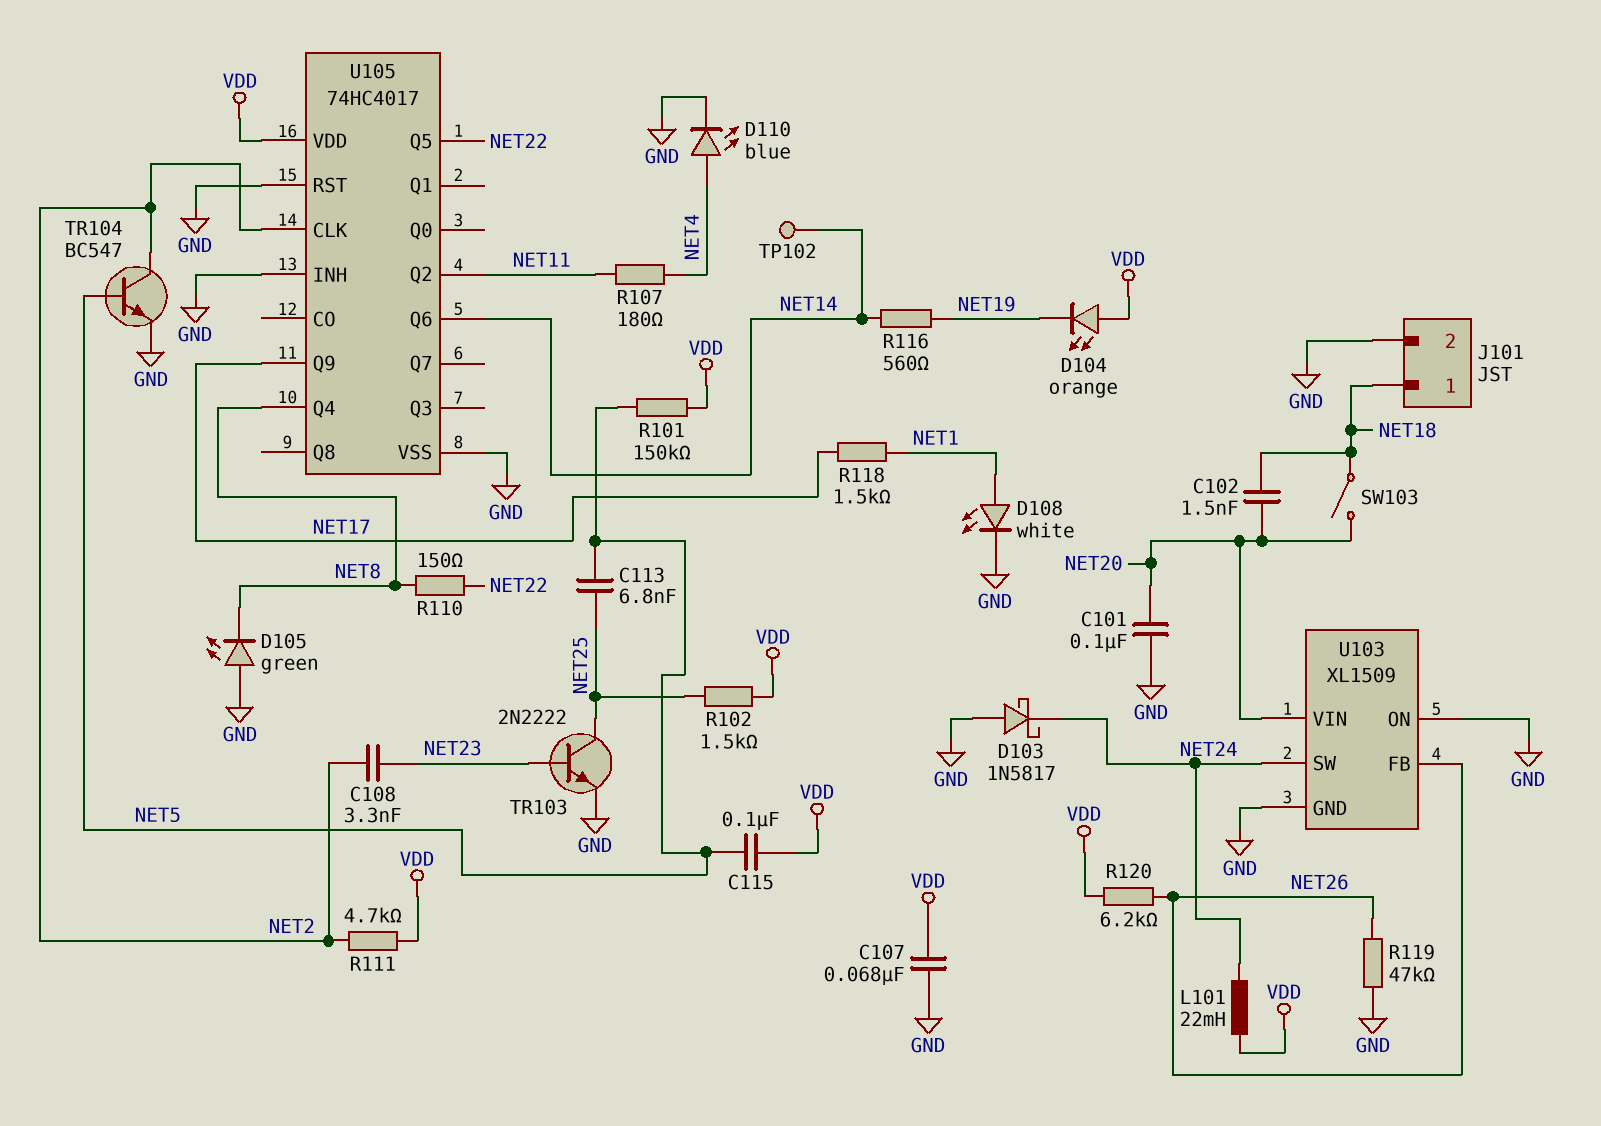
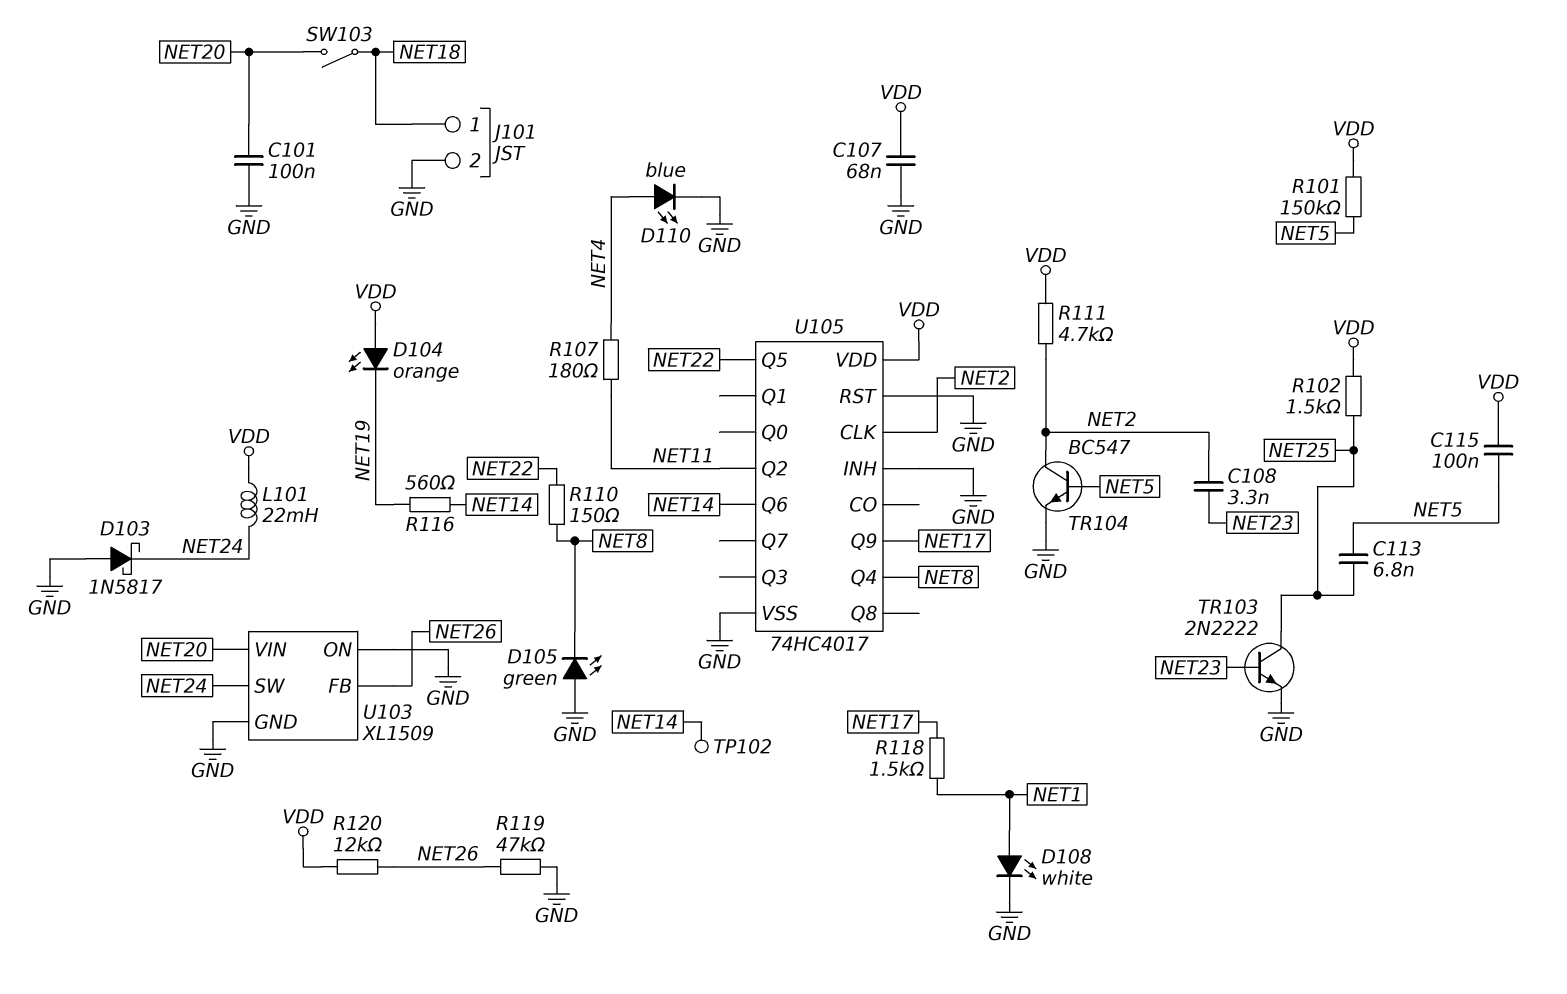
C102: 1.5nF (NET18, NET20) -> none
R120: 6.2k (NET26, VDD) -> 12k (NET26, VDD)

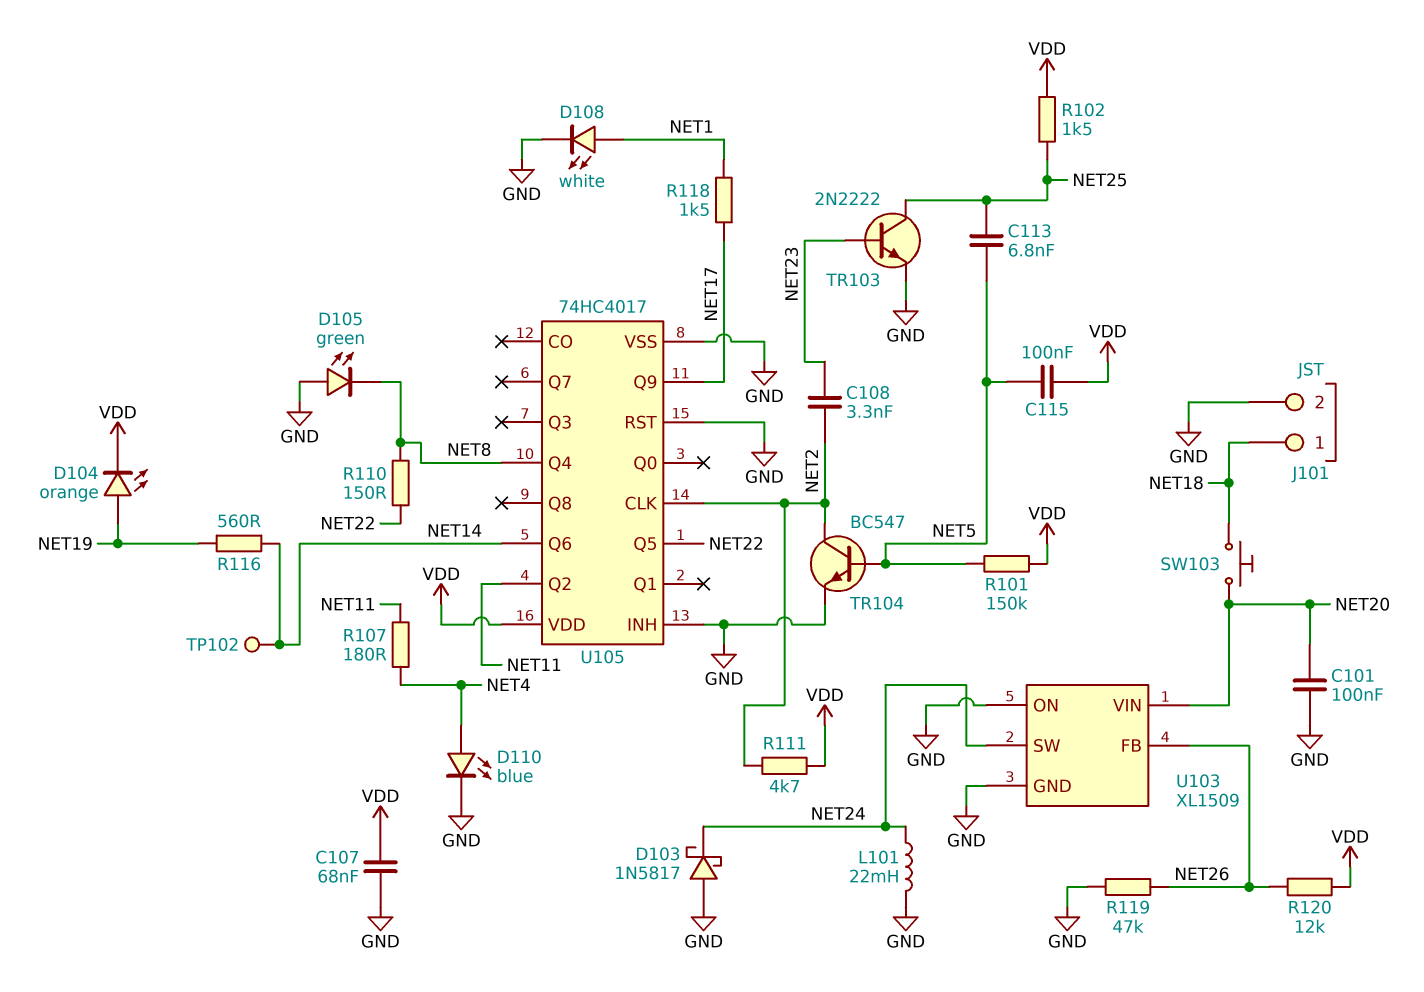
D104: LED orange (A VDD, K NET19) -> LED orange (A NET19, K VDD)
L101: 22mH (NET24, VDD) -> 22mH (GND, NET24)
SW103: switch (NET18, NET20) -> button (NET18, NET20)

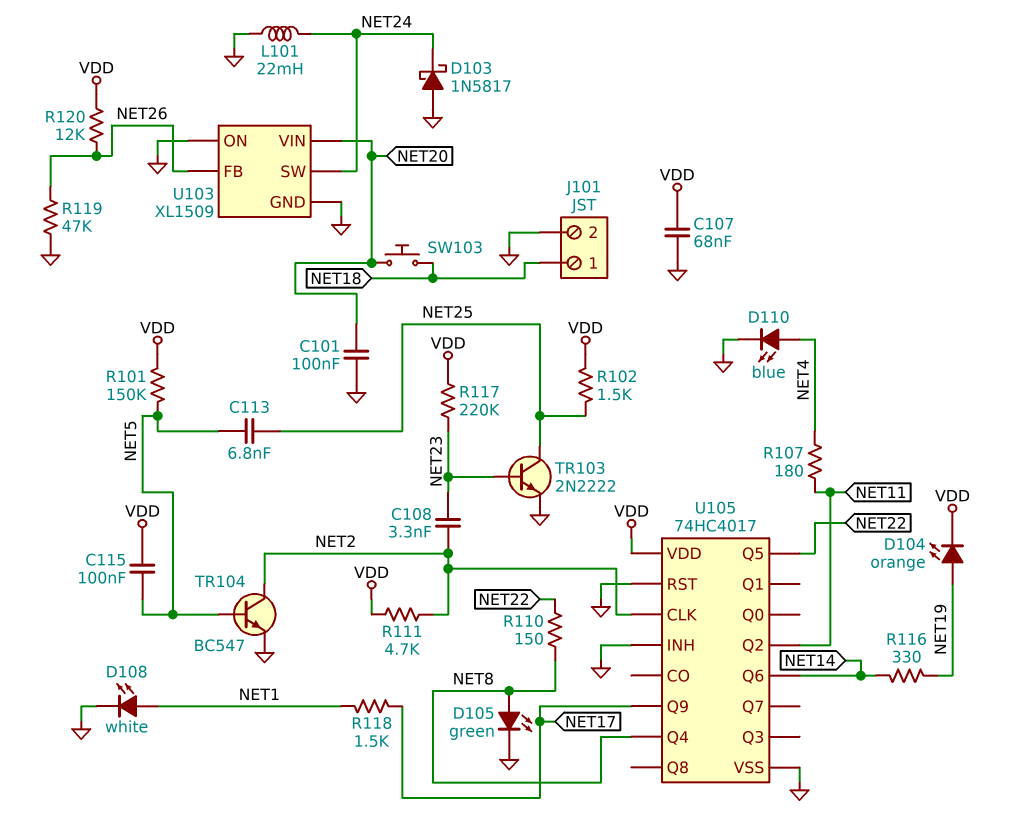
D105: LED green (A GND, K NET8) -> LED green (A NET8, K GND)
R116: 560 (NET14, NET19) -> 330 (NET14, NET19)
R117: none -> 220k (NET23, VDD)
TP102: test point (NET14) -> none

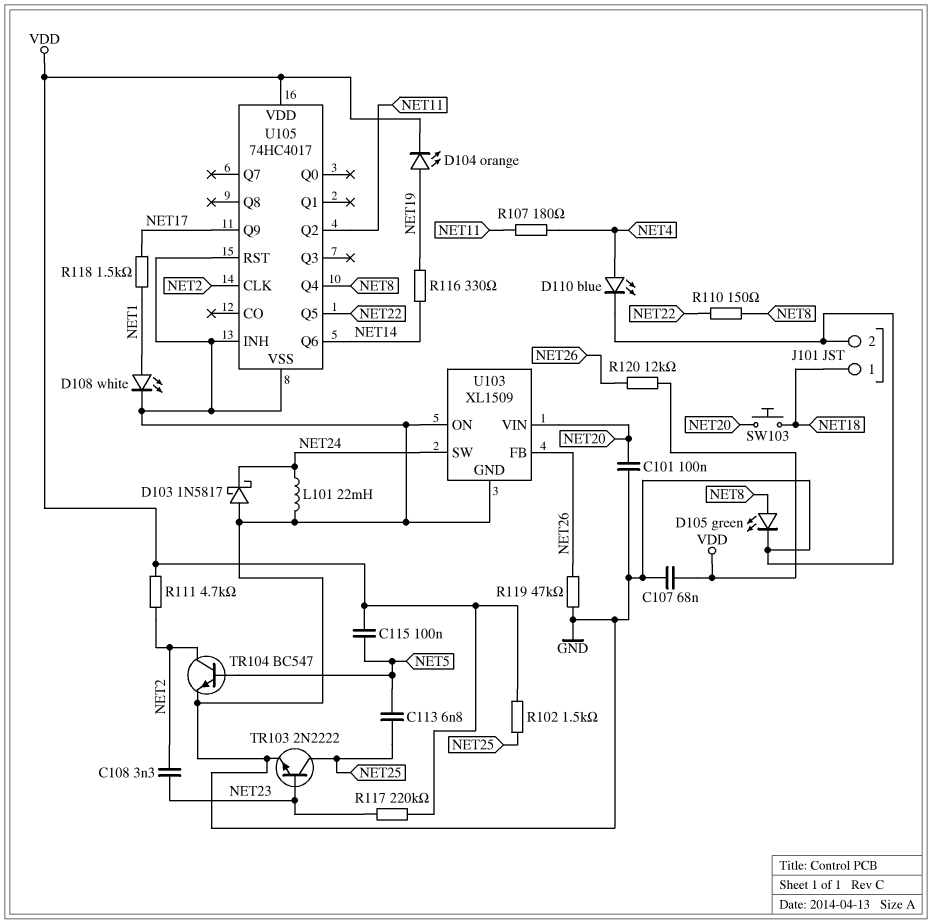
R101: 150k (NET5, VDD) -> none

